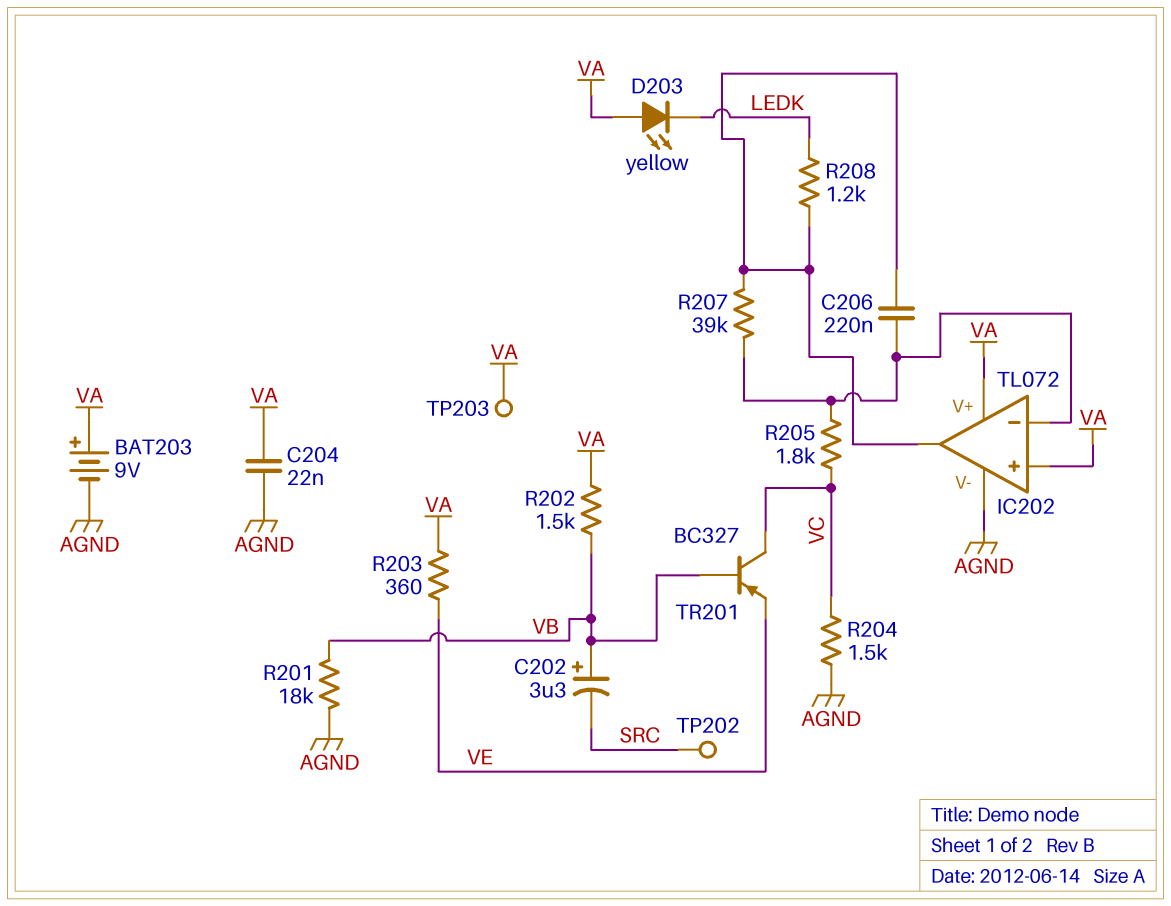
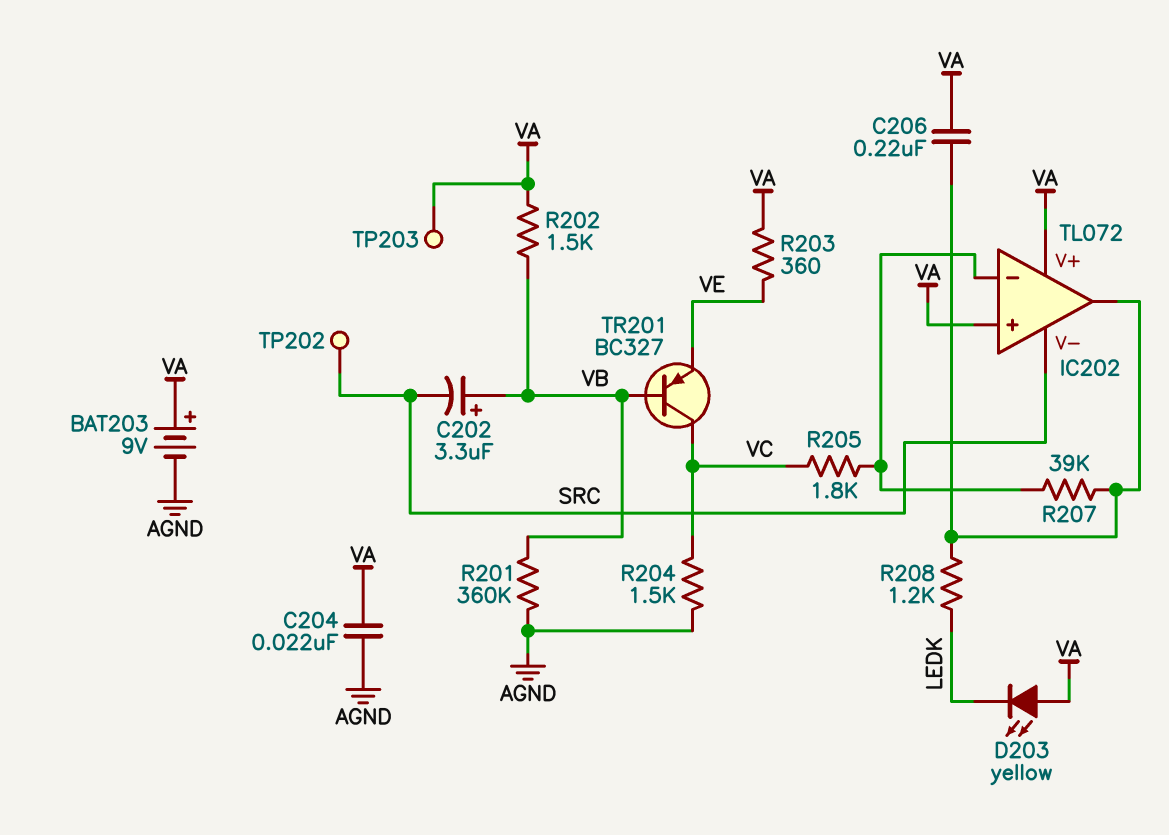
C206: 220nF (IC202/in-, IC202/out) -> 220nF (IC202/out, VA)
IC202 pin V-: AGND -> SRC
R201: 18k (AGND, VB) -> 360k (AGND, VB)

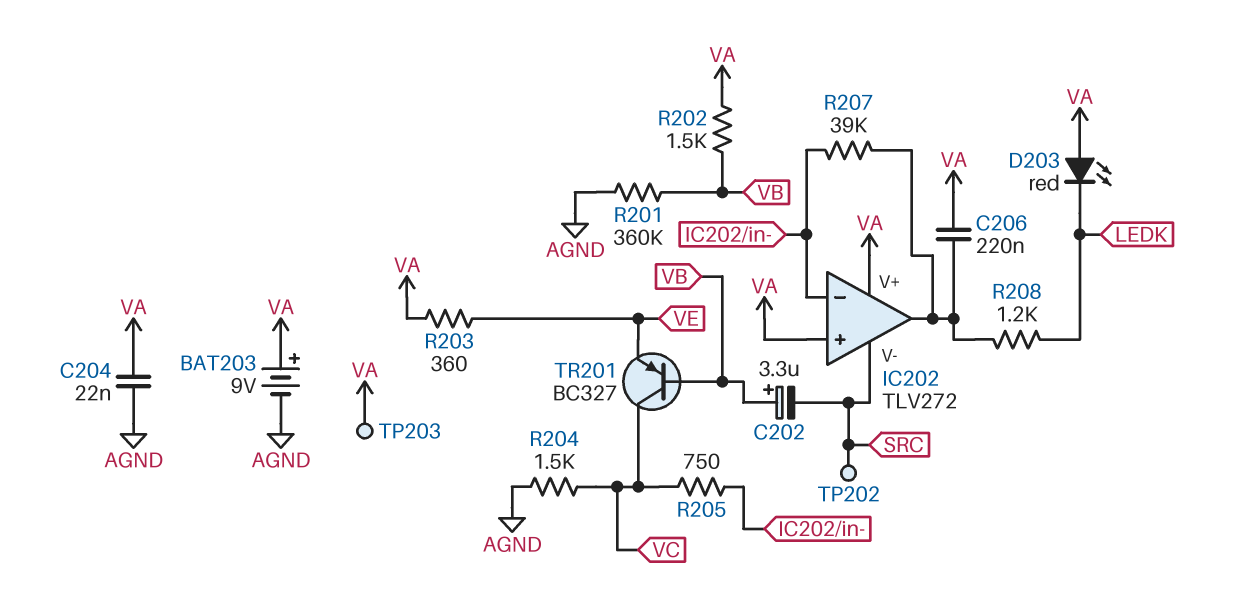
D203: LED yellow (A VA, K LEDK) -> LED red (A VA, K LEDK)
IC202: TL072 -> TLV272
R205: 1.8k (IC202/in-, VC) -> 750 (IC202/in-, VC)

